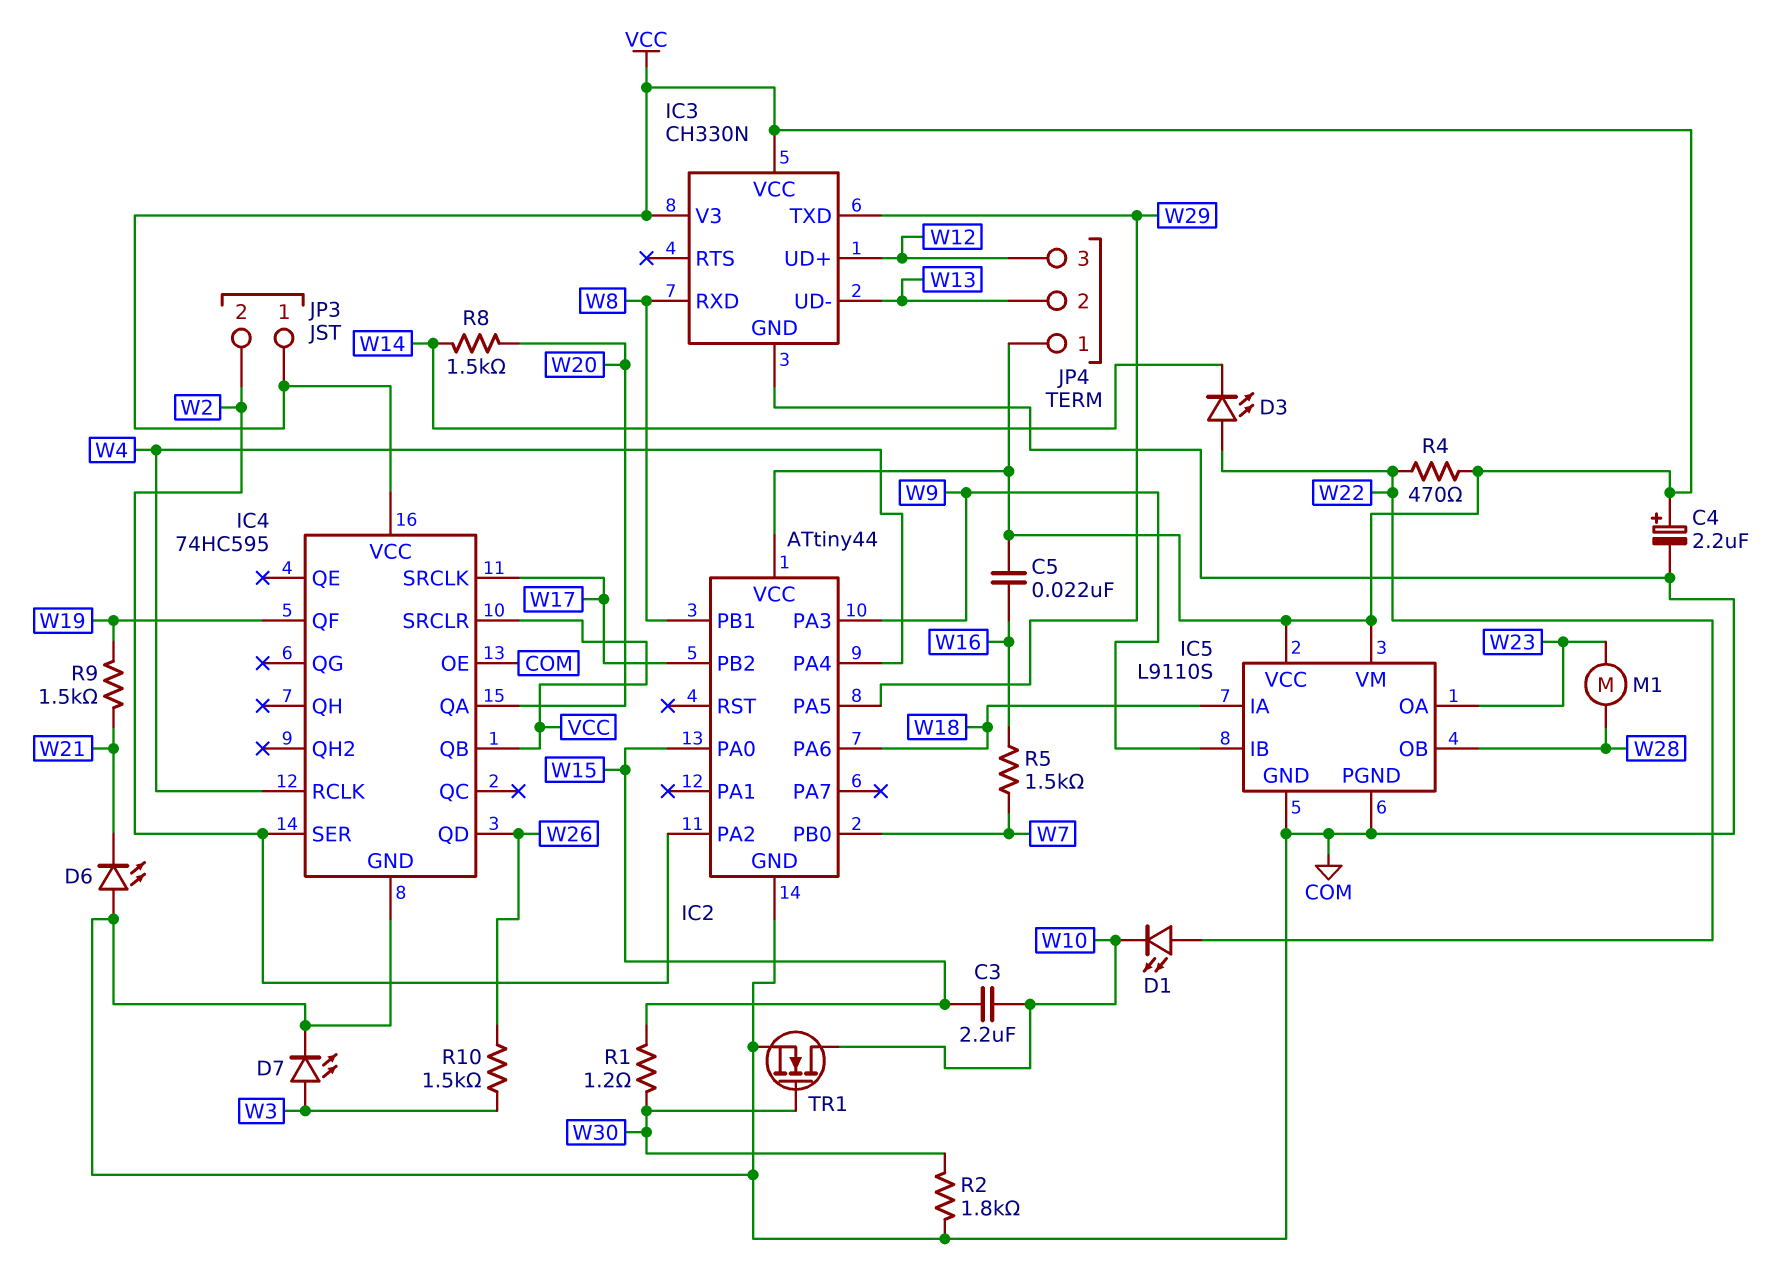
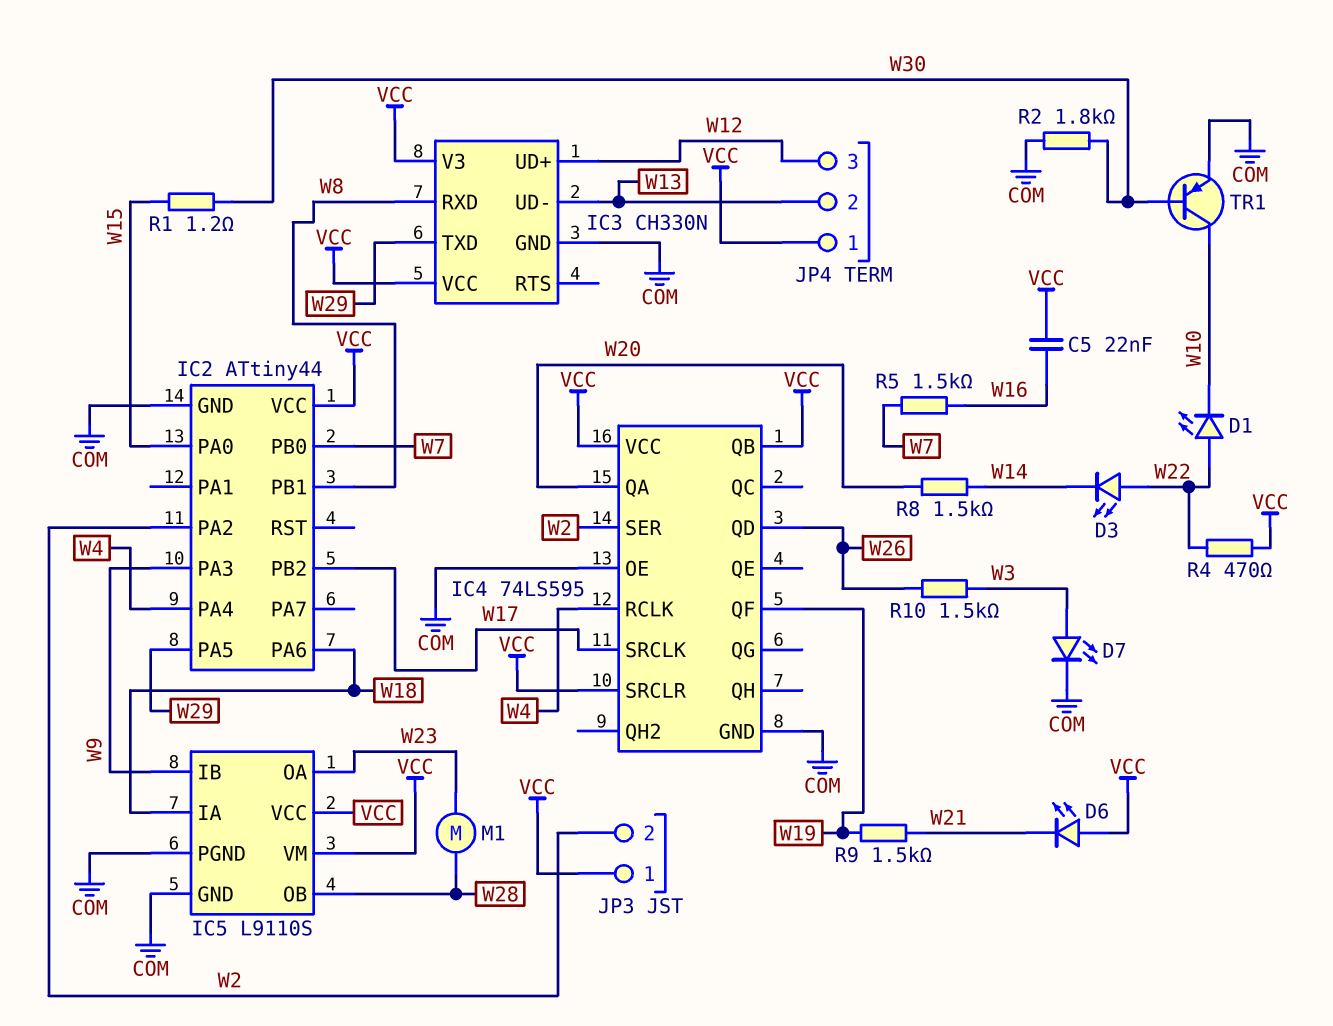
C3: 2.2uF (W10, W15) -> none
C4: 2.2uF (plus VCC, minus COM) -> none
D6: LED (A COM, K W21) -> LED (A VCC, K W21)
IC4: 74HC595 -> 74LS595
TR1: NMOS (G W30, D W10, S COM) -> PNP (B W30, C W10, E COM)

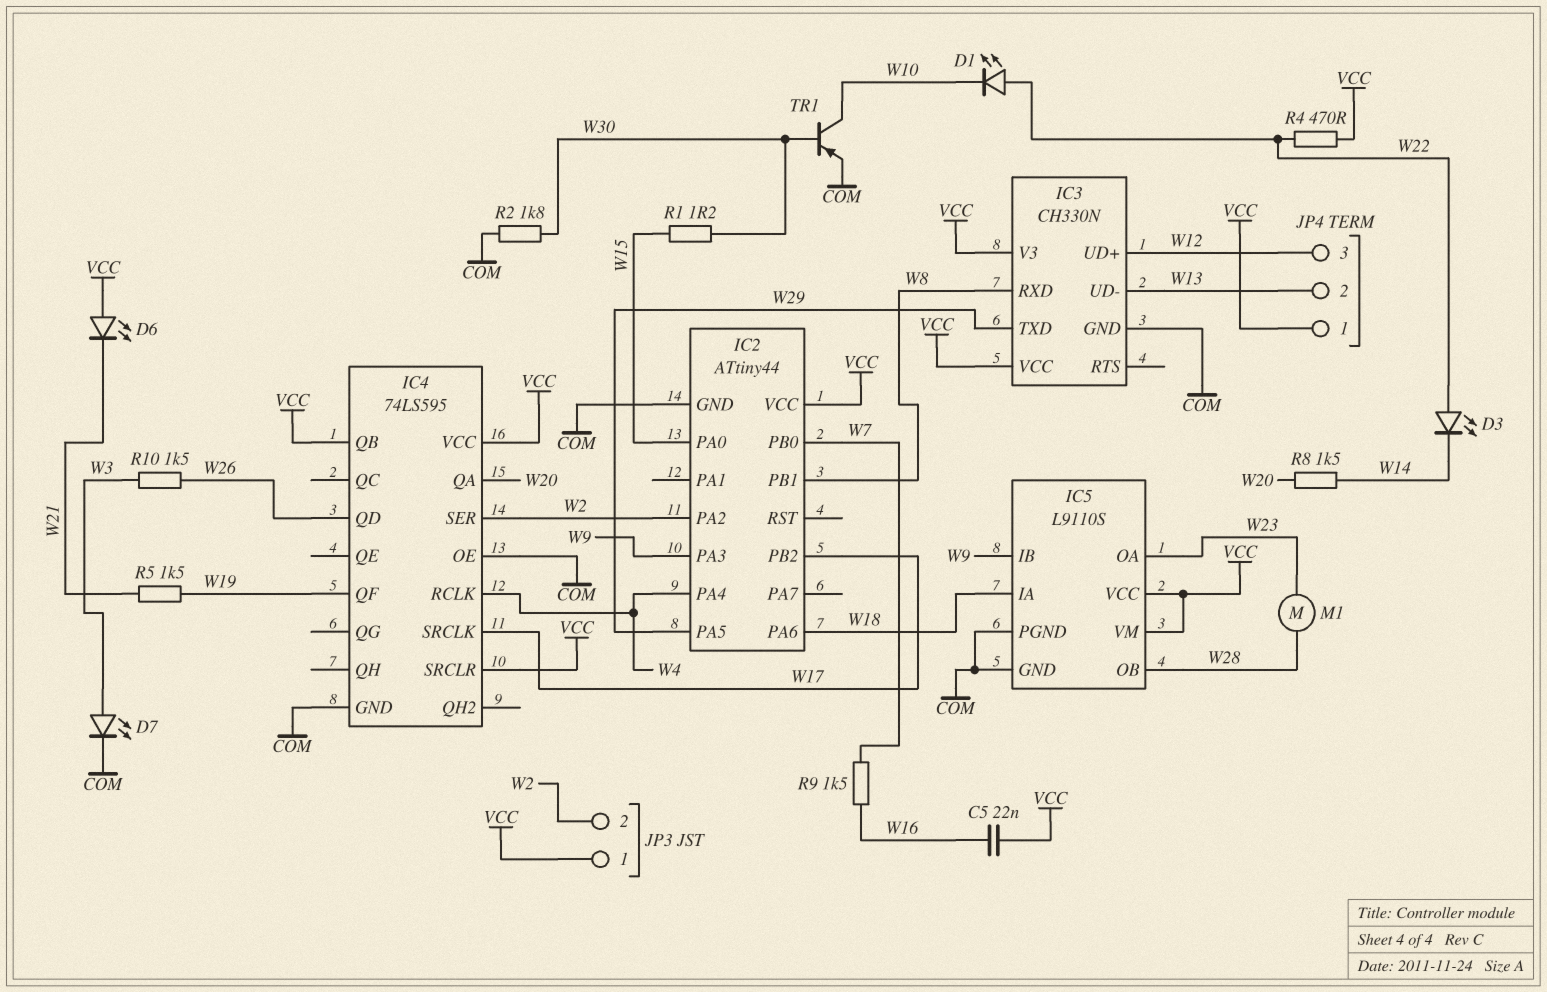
R5: 1.5k (W7, W16) -> 1.5k (W19, W21)
R9: 1.5k (W19, W21) -> 1.5k (W7, W16)

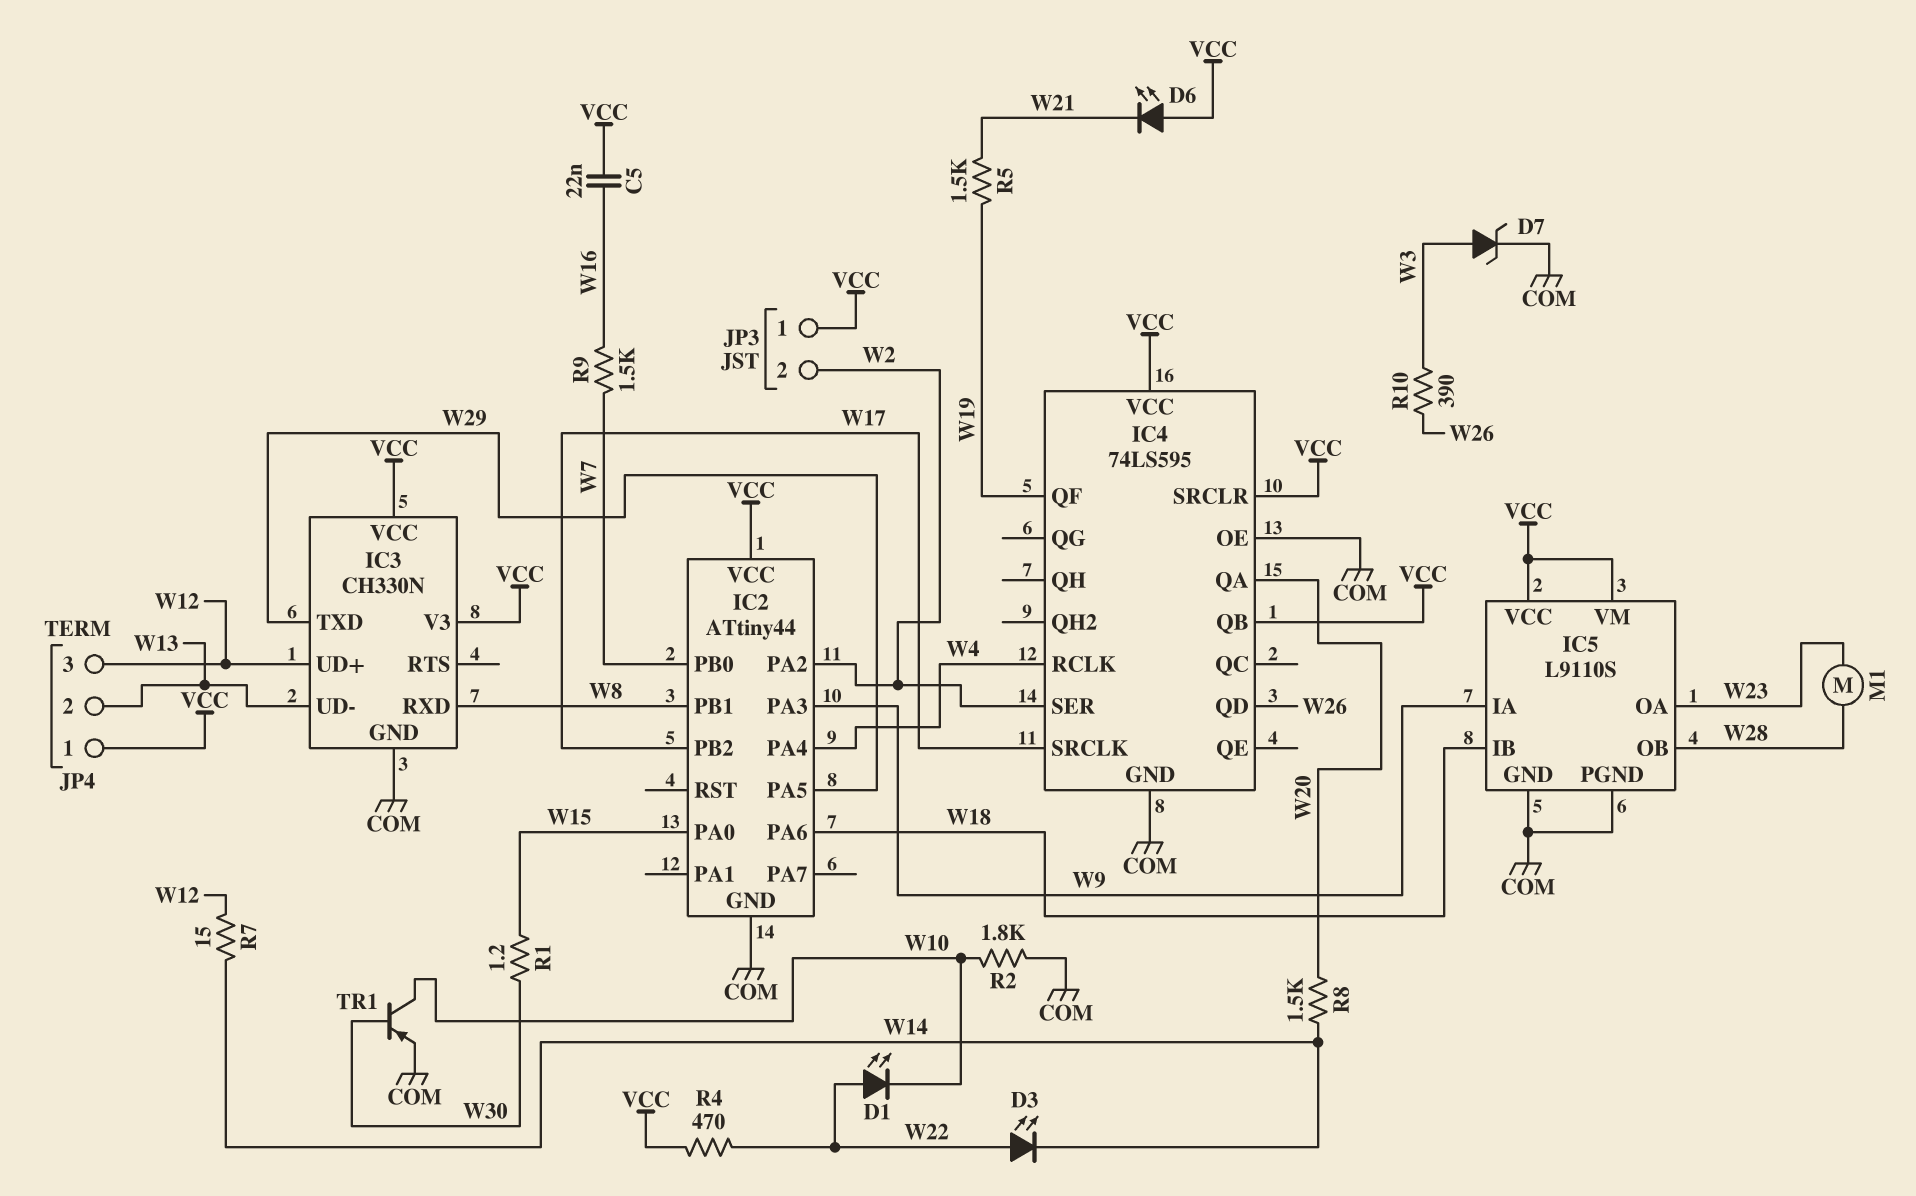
D7: LED (A W3, K COM) -> zener (A W3, K COM)
IC5 pin IA: W18 -> W9
IC5 pin IB: W9 -> W18
R2: 1.8k (COM, W30) -> 1.8k (COM, W10)
R7: none -> 15 (W12, W14)
R10: 1.5k (W3, W26) -> 390 (W3, W26)

